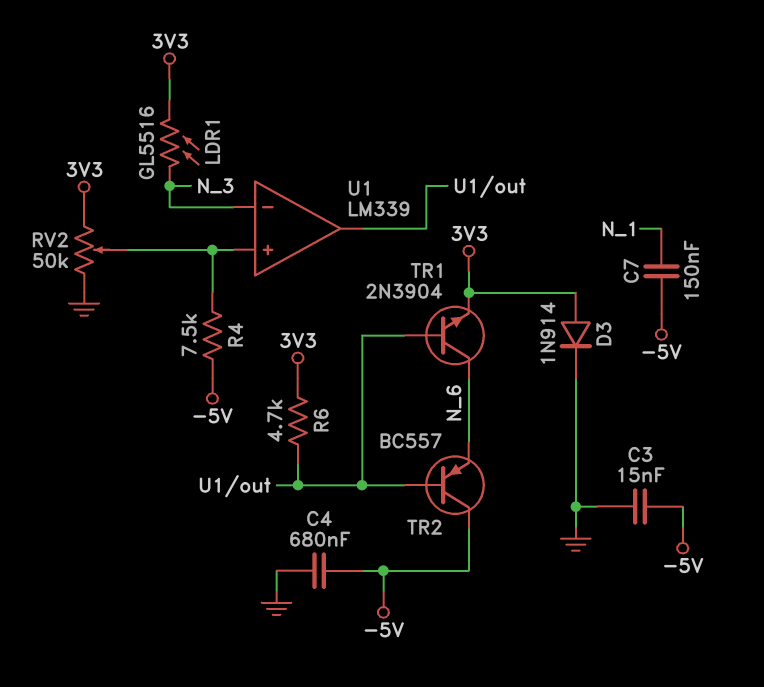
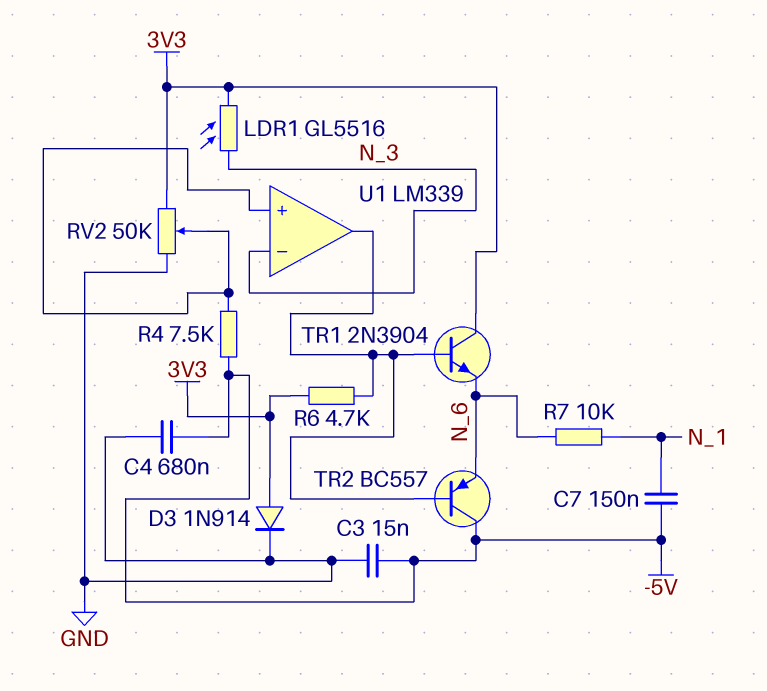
R7: none -> 10k (N_1, N_6)
TR1: NPN 2N3904 (B U1/out, C N_6, E 3V3) -> NPN 2N3904 (B U1/out, C 3V3, E N_6)

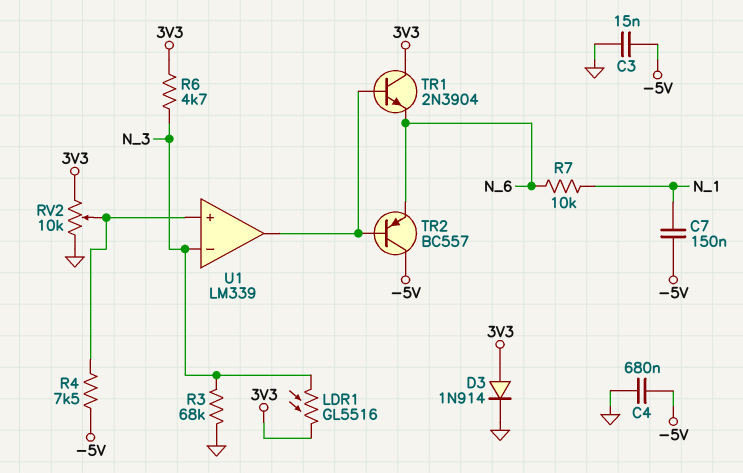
R3: none -> 68k (GND, N_3)
R6: 4.7k (3V3, U1/out) -> 4.7k (3V3, N_3)
RV2: 50k (3V3, GND, wiper U1/in+) -> 10k (3V3, GND, wiper U1/in+)

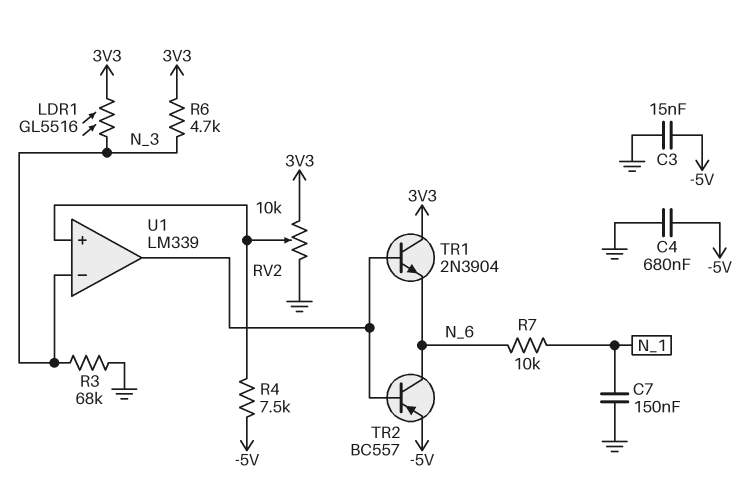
C7: 150nF (-5V, N_1) -> 150nF (GND, N_1)
D3: diode 1N914 (A 3V3, K GND) -> none
TR2: PNP BC557 (B U1/out, C -5V, E N_6) -> PNP BC557 (B U1/out, C N_6, E -5V)

